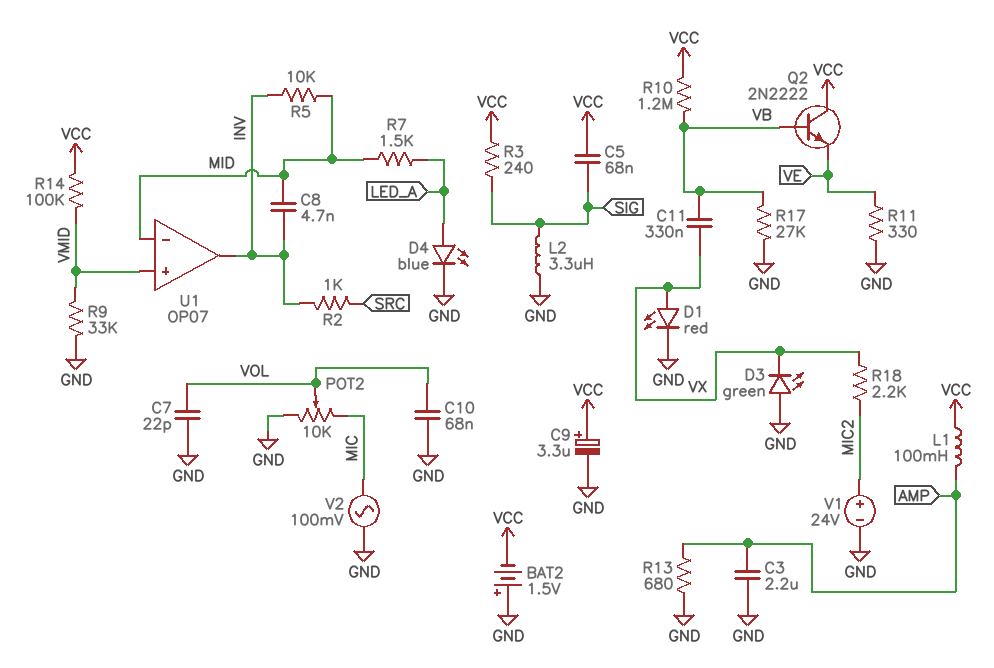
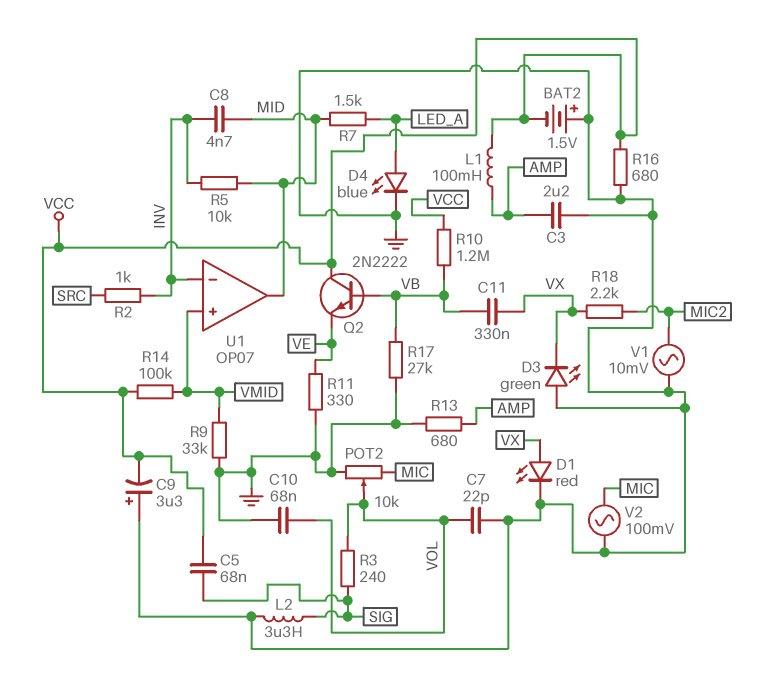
C9: 3.3uF (plus VCC, minus GND) -> 3.3uF (plus GND, minus VCC)
R3: 240 (SIG, VCC) -> 240 (SIG, VOL)
R16: none -> 680 (GND, VCC)
U1 pin in-: MID -> INV
U1 pin out: INV -> MID
V1: 24V (plus MIC2, minus GND) -> AC 10mV (GND, MIC2)

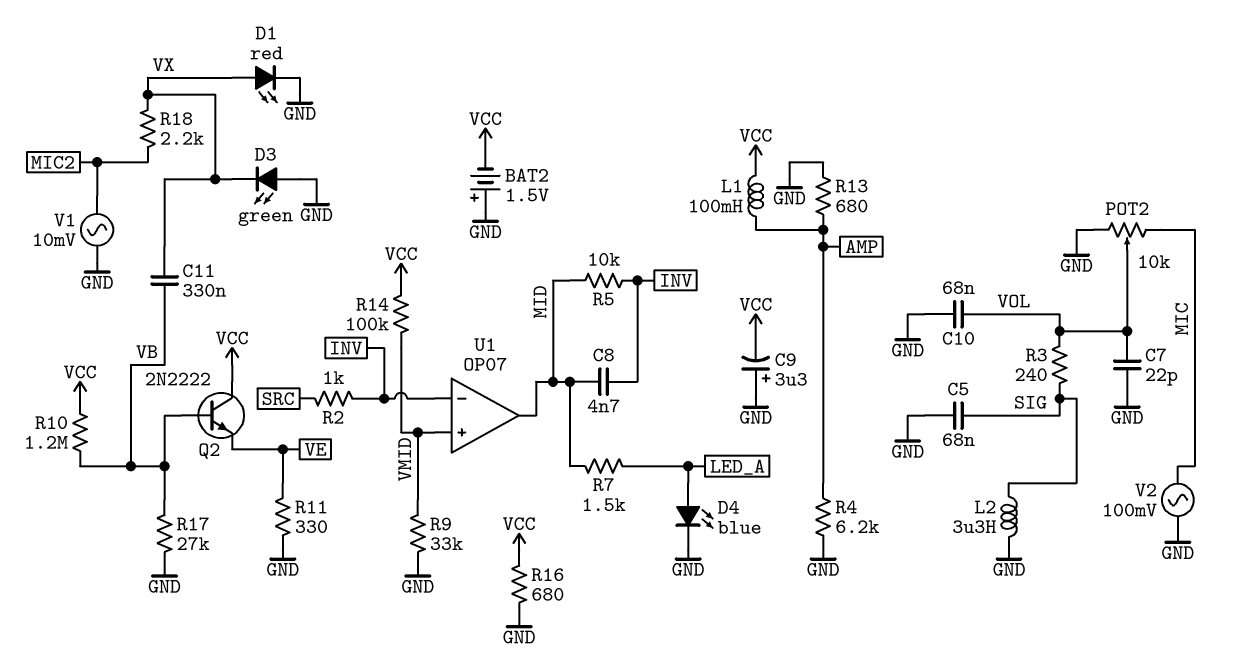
C3: 2.2uF (AMP, GND) -> none
C5: 68nF (SIG, VCC) -> 68nF (GND, SIG)
R4: none -> 6.2k (AMP, GND)

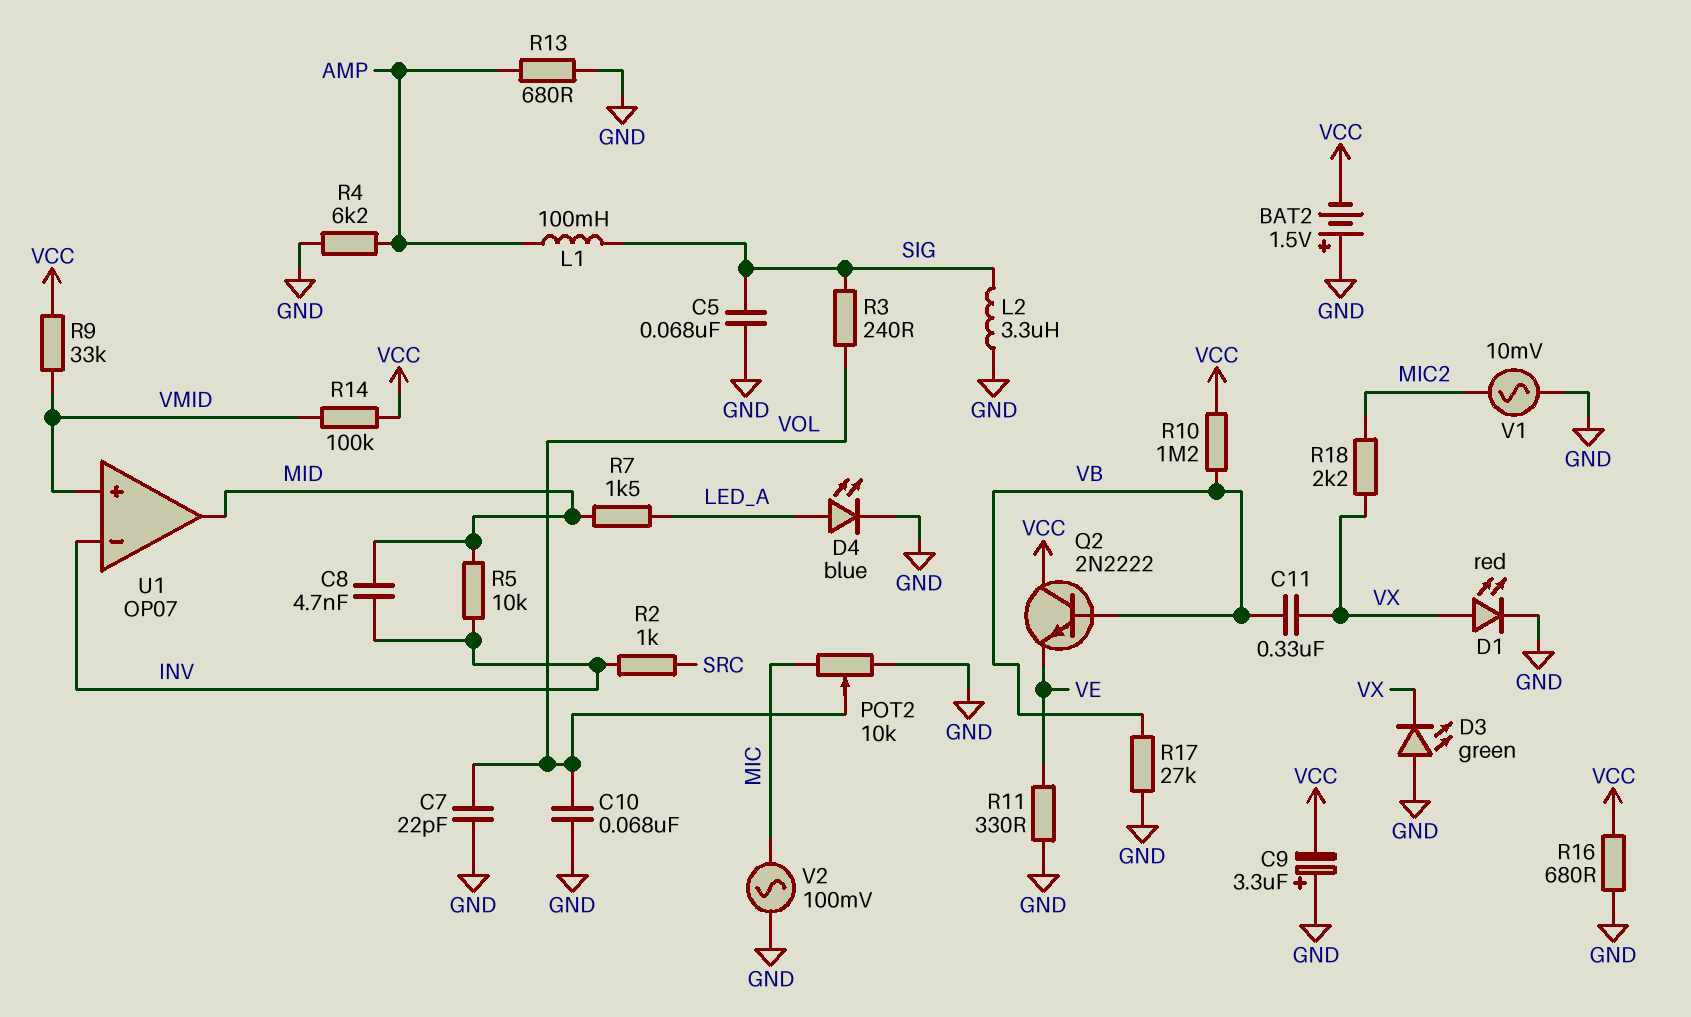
L1: 100mH (AMP, VCC) -> 100mH (AMP, SIG)
R9: 33k (GND, VMID) -> 33k (VCC, VMID)

